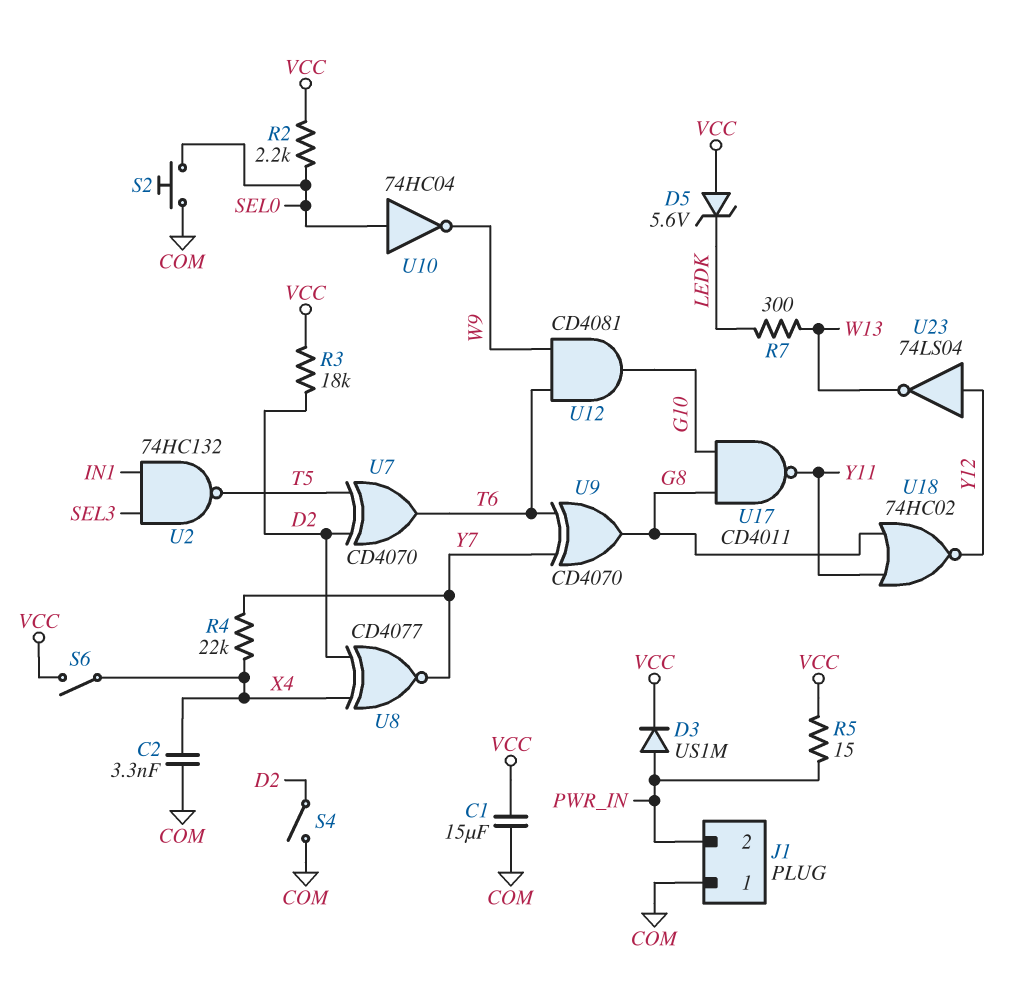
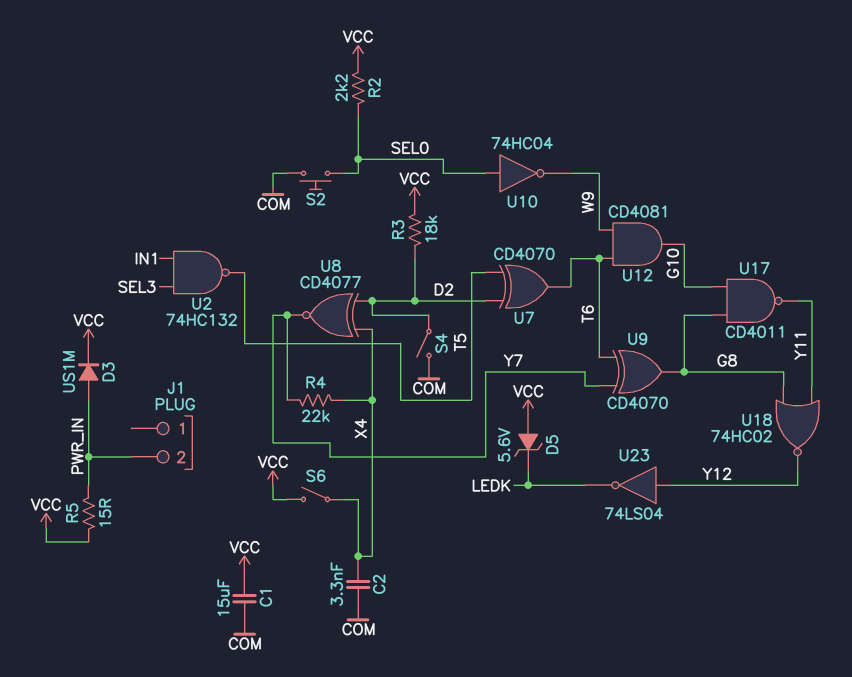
J1 pin 1: COM -> none
R7: 300 (LEDK, W13) -> none
U23: NOT 74LS04 (in Y12, out W13) -> NOT 74LS04 (in Y12, out LEDK)

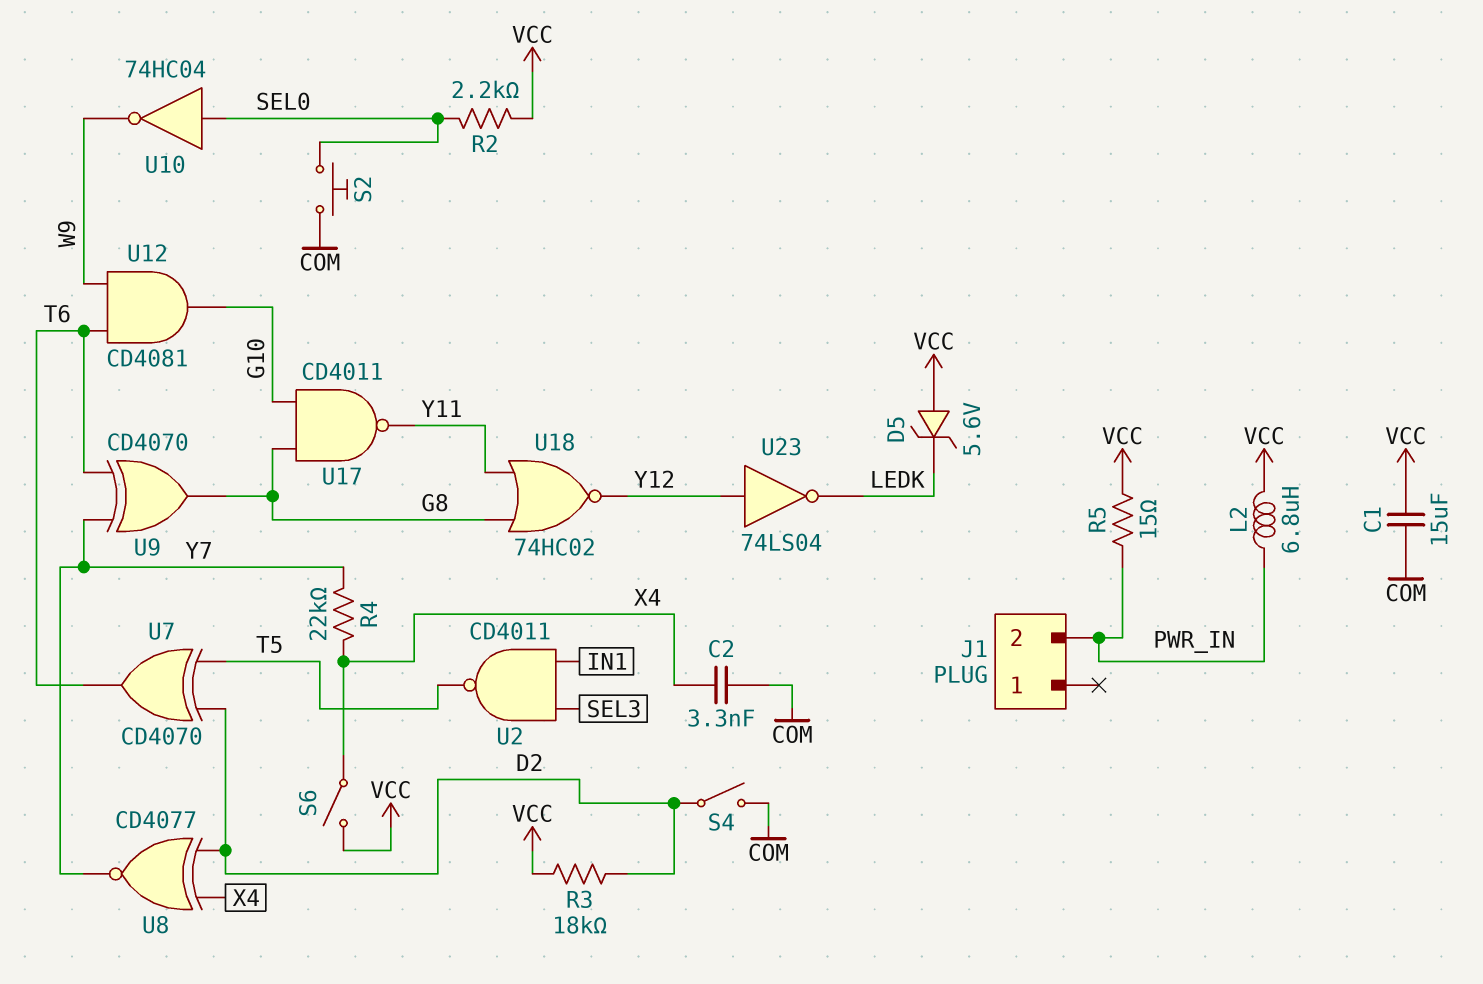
D3: diode US1M (A PWR_IN, K VCC) -> none
L2: none -> 6.8uH (PWR_IN, VCC)
U2: NAND 74HC132 (in IN1, in SEL3, out T5) -> NAND CD4011 (in IN1, in SEL3, out T5)

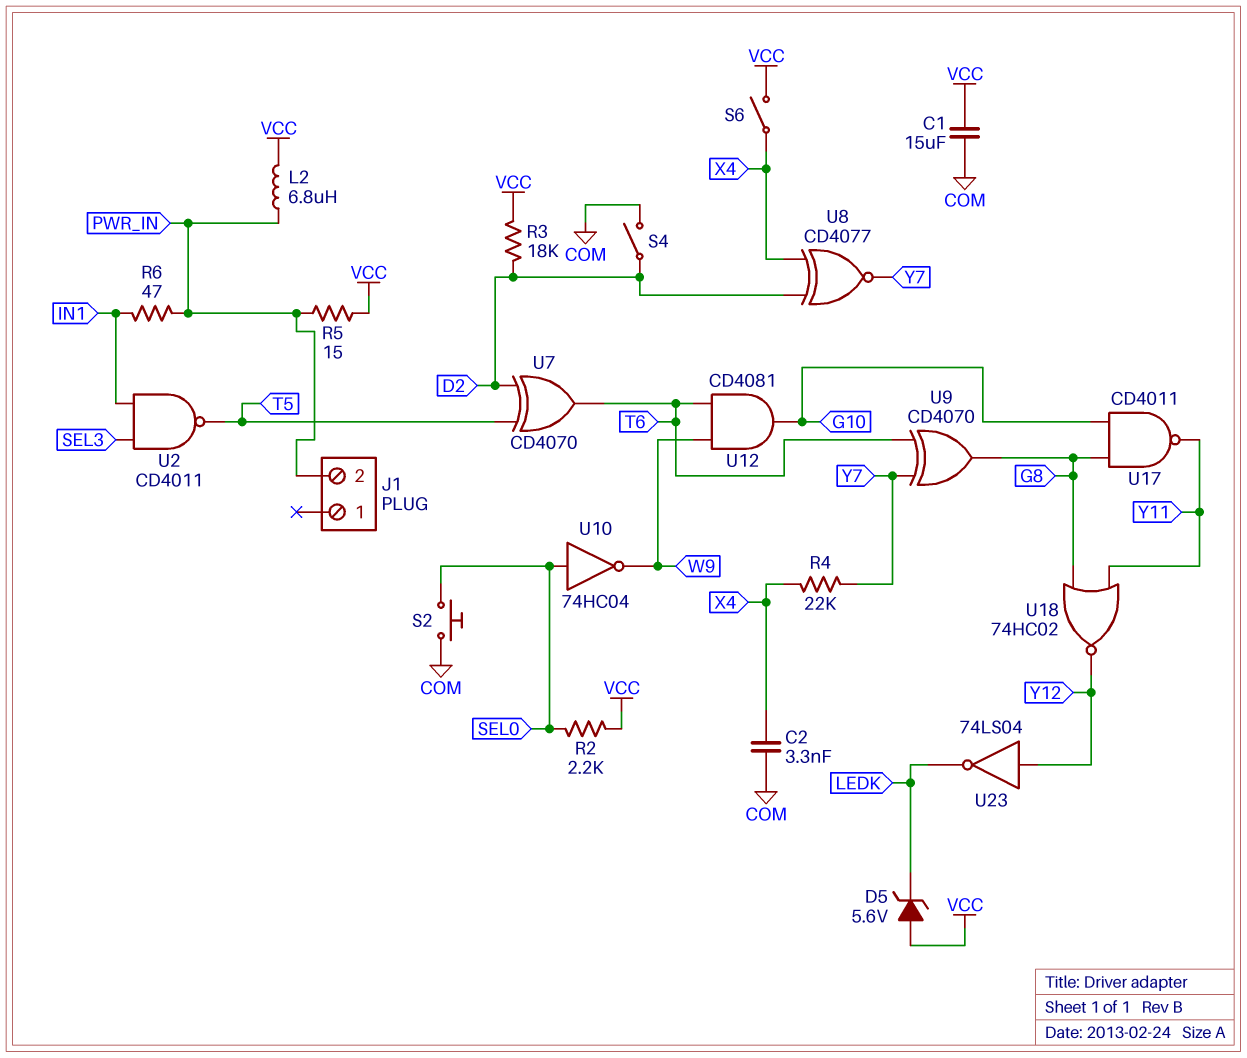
R6: none -> 47 (IN1, PWR_IN)

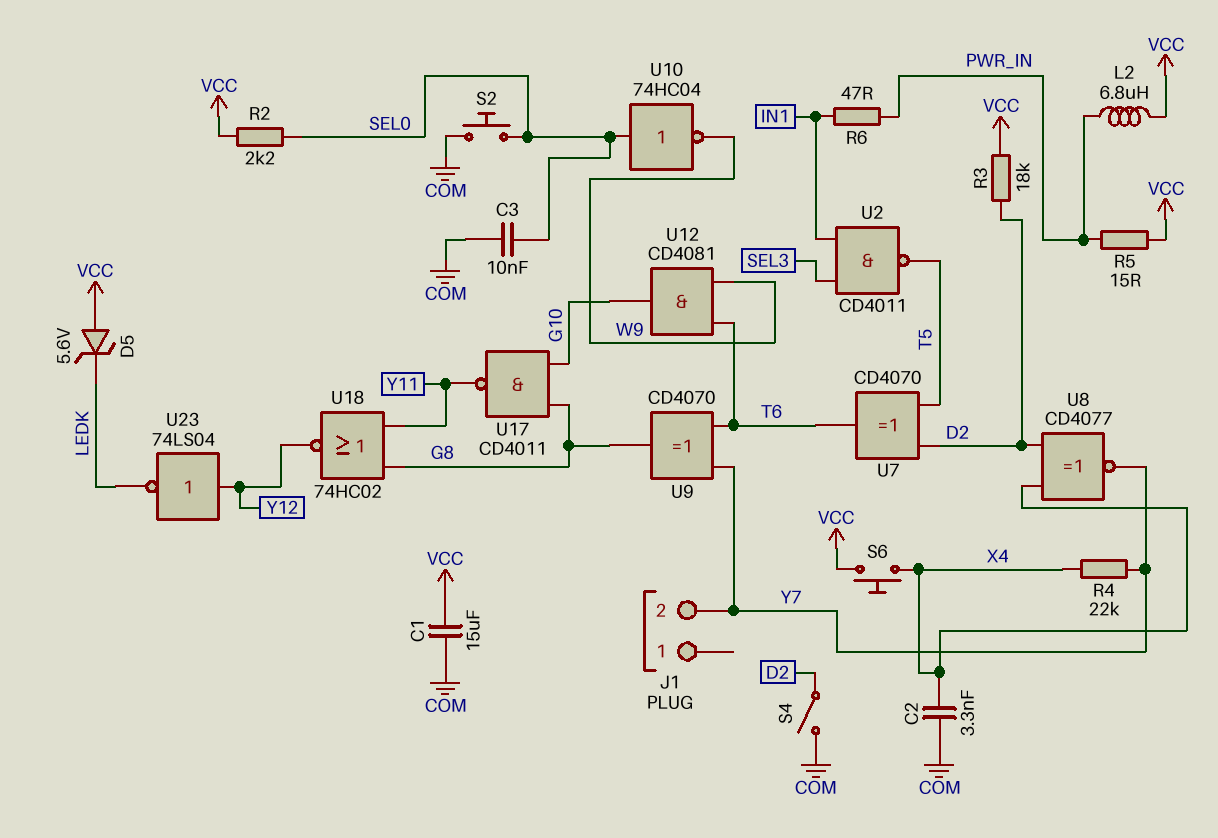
C3: none -> 10nF (COM, SEL0)
J1 pin 2: PWR_IN -> Y7
S6: switch (VCC, X4) -> button (VCC, X4)

